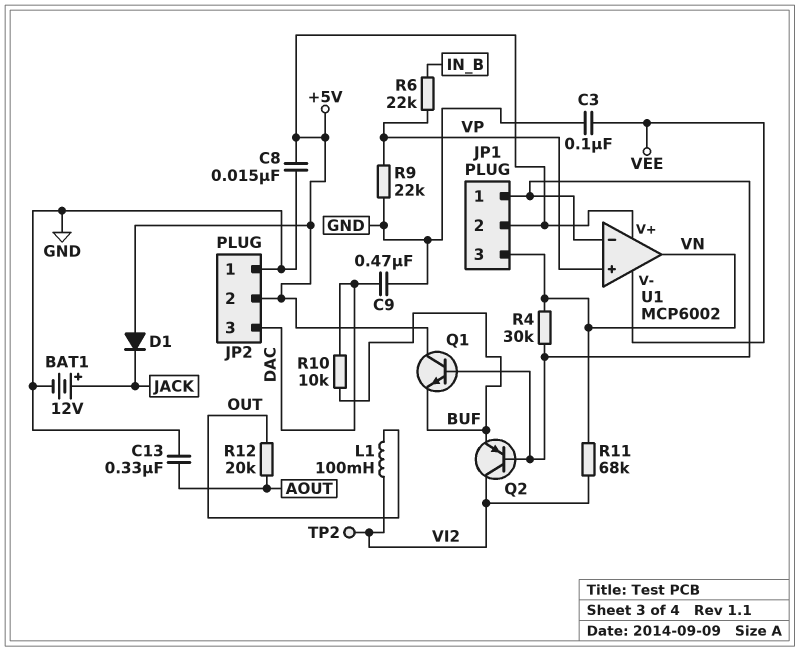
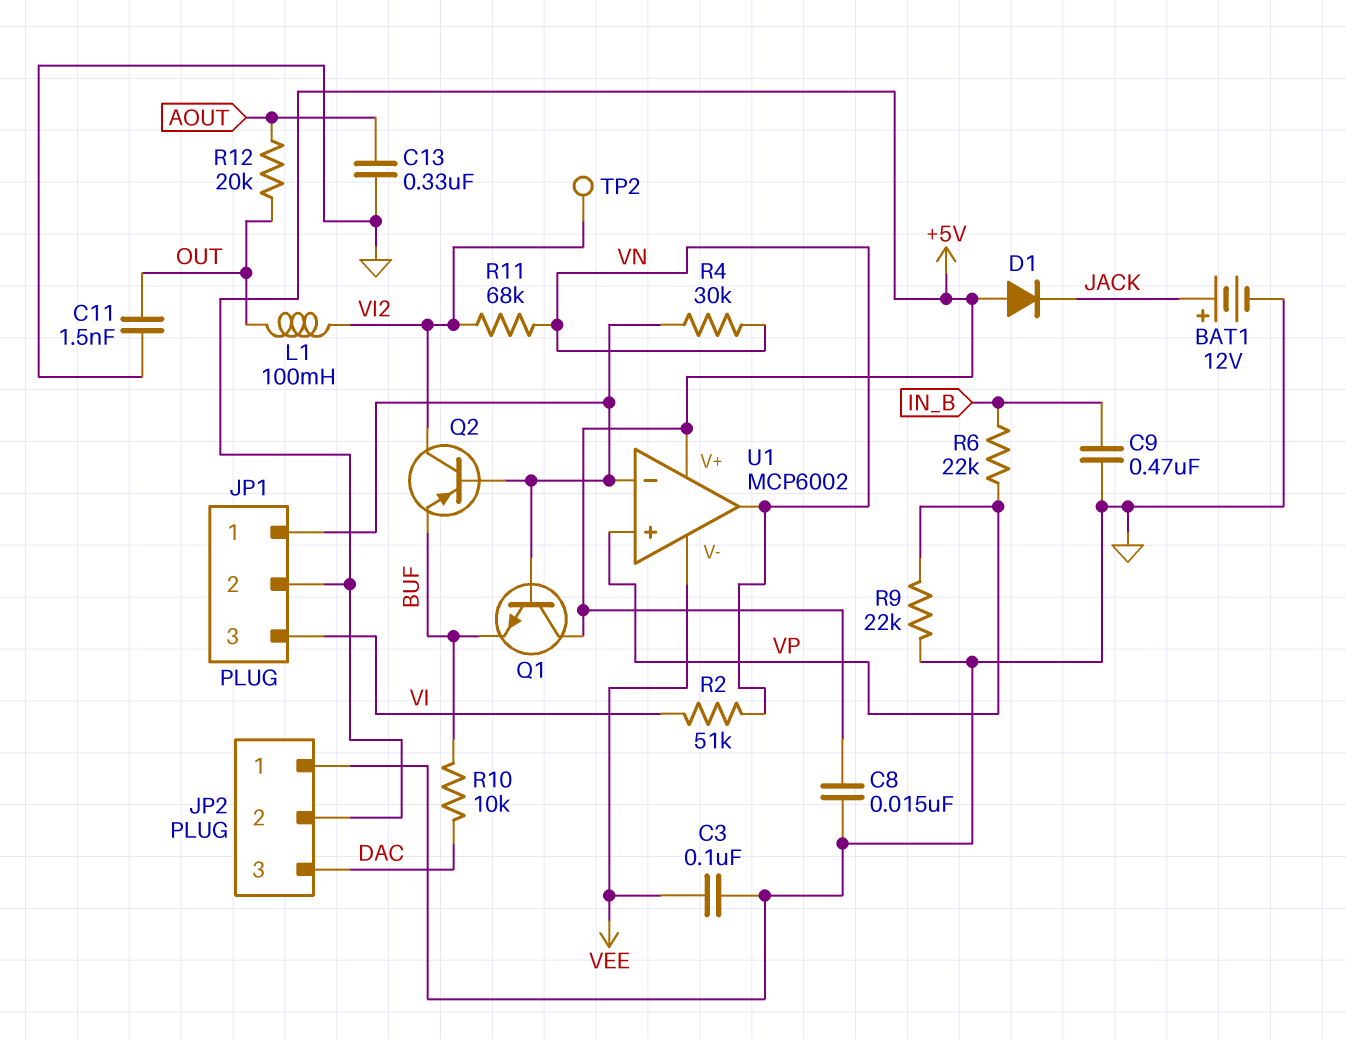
C9: 470nF (DAC, GND) -> 470nF (GND, IN_B)
C11: none -> 1.5nF (GND, OUT)
JP1 pin 3: VN -> VI
R2: none -> 51k (VI, VN)

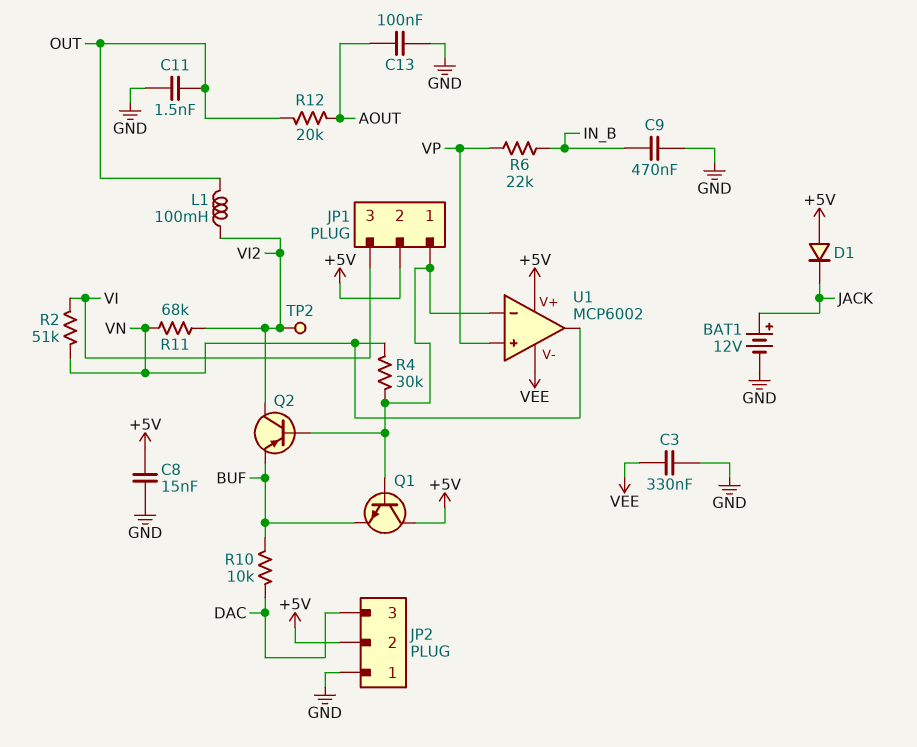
C3: 100nF (GND, VEE) -> 330nF (GND, VEE)
C13: 330nF (AOUT, GND) -> 100nF (AOUT, GND)
R9: 22k (GND, VP) -> none

